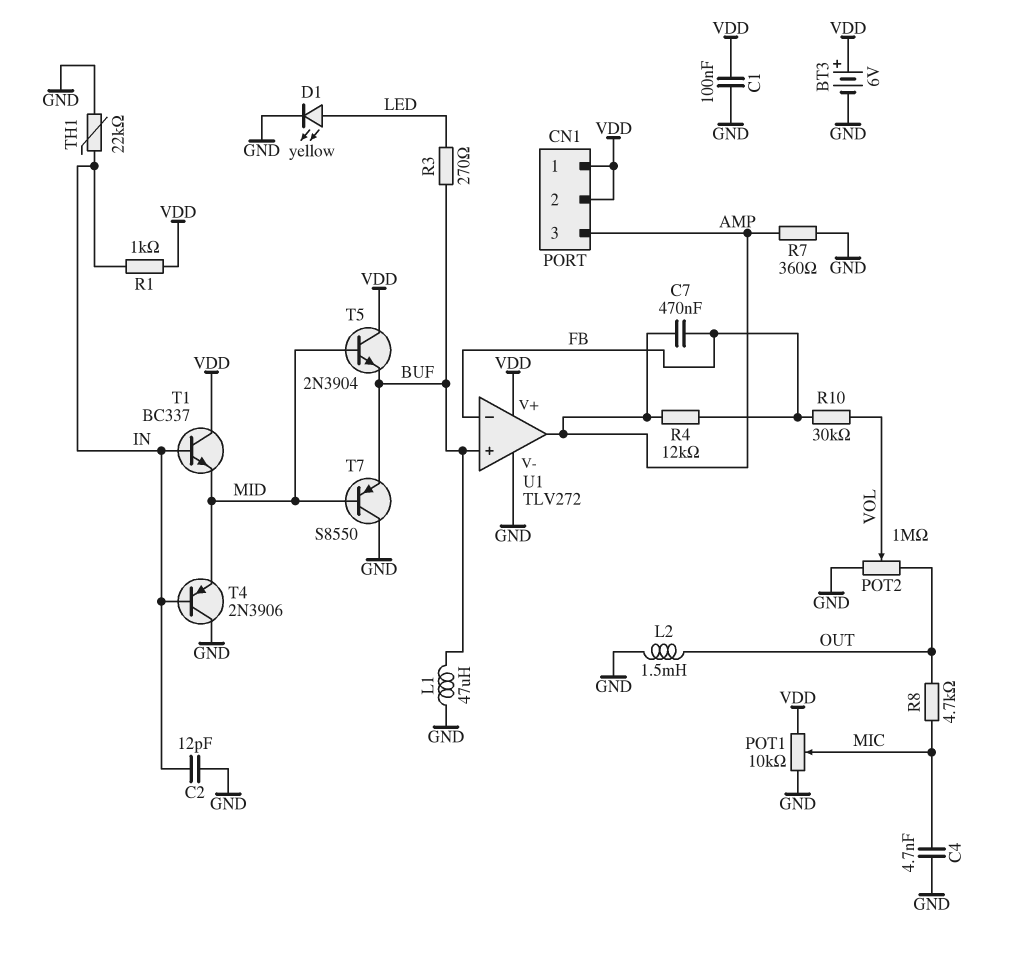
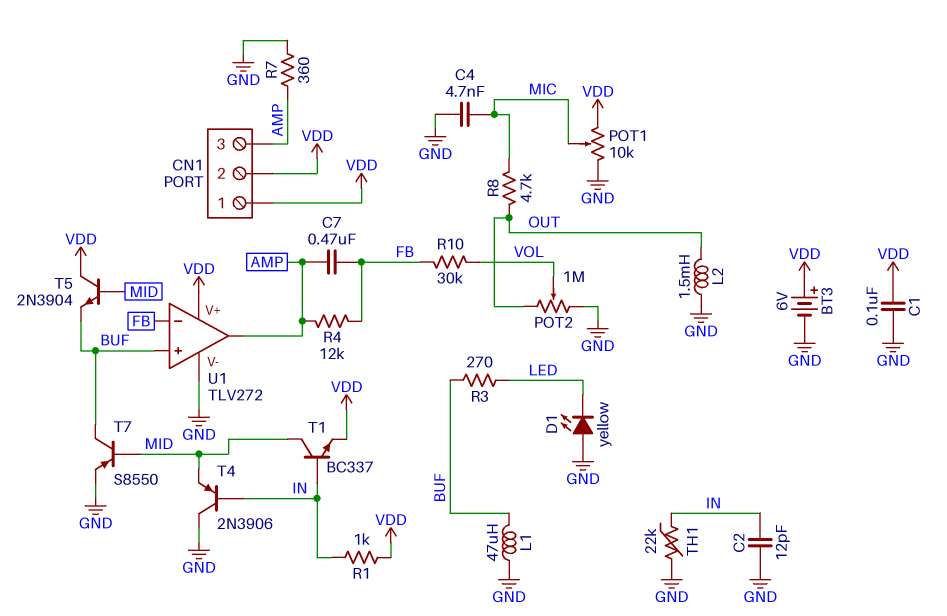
D1: LED yellow (A LED, K GND) -> LED yellow (A GND, K LED)
T1: NPN BC337 (B IN, C VDD, E MID) -> NPN BC337 (B IN, C MID, E VDD)
T7: PNP S8550 (B MID, C GND, E BUF) -> PNP S8550 (B MID, C BUF, E GND)

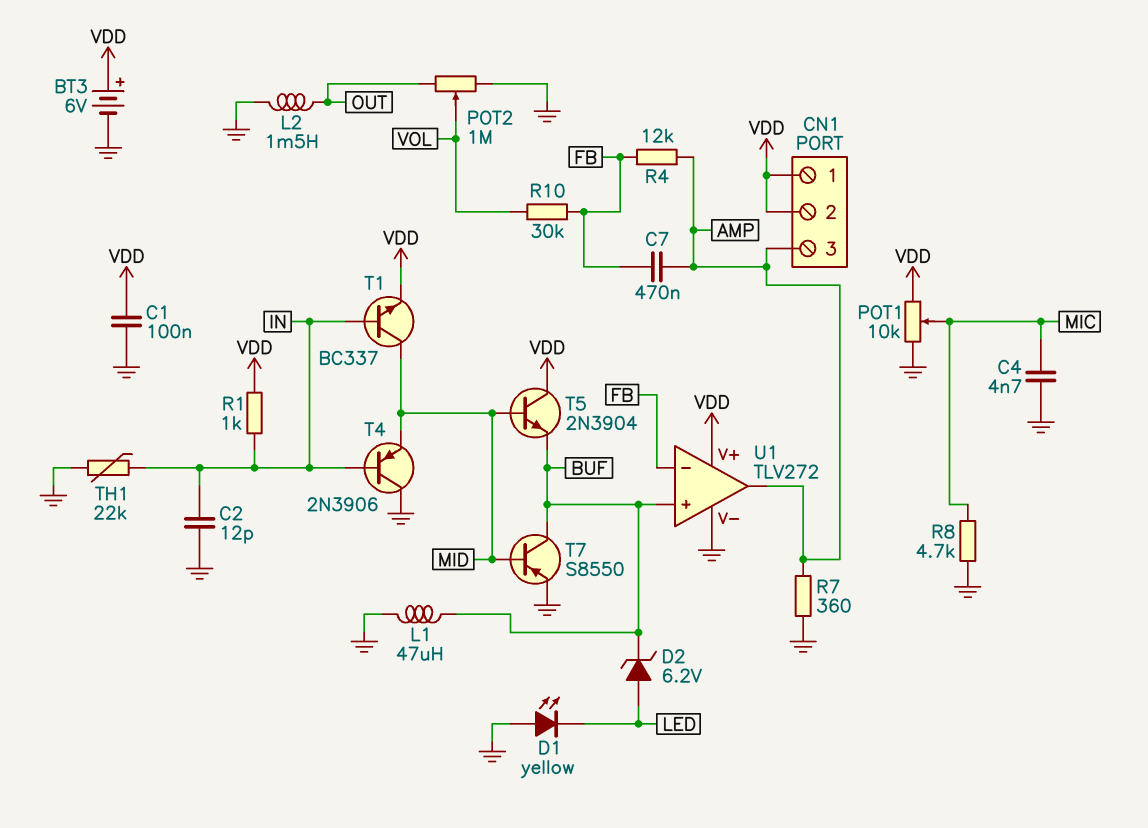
D2: none -> zener 6.2V (A LED, K BUF)
R3: 270 (BUF, LED) -> none
R8: 4.7k (MIC, OUT) -> 4.7k (GND, MIC)

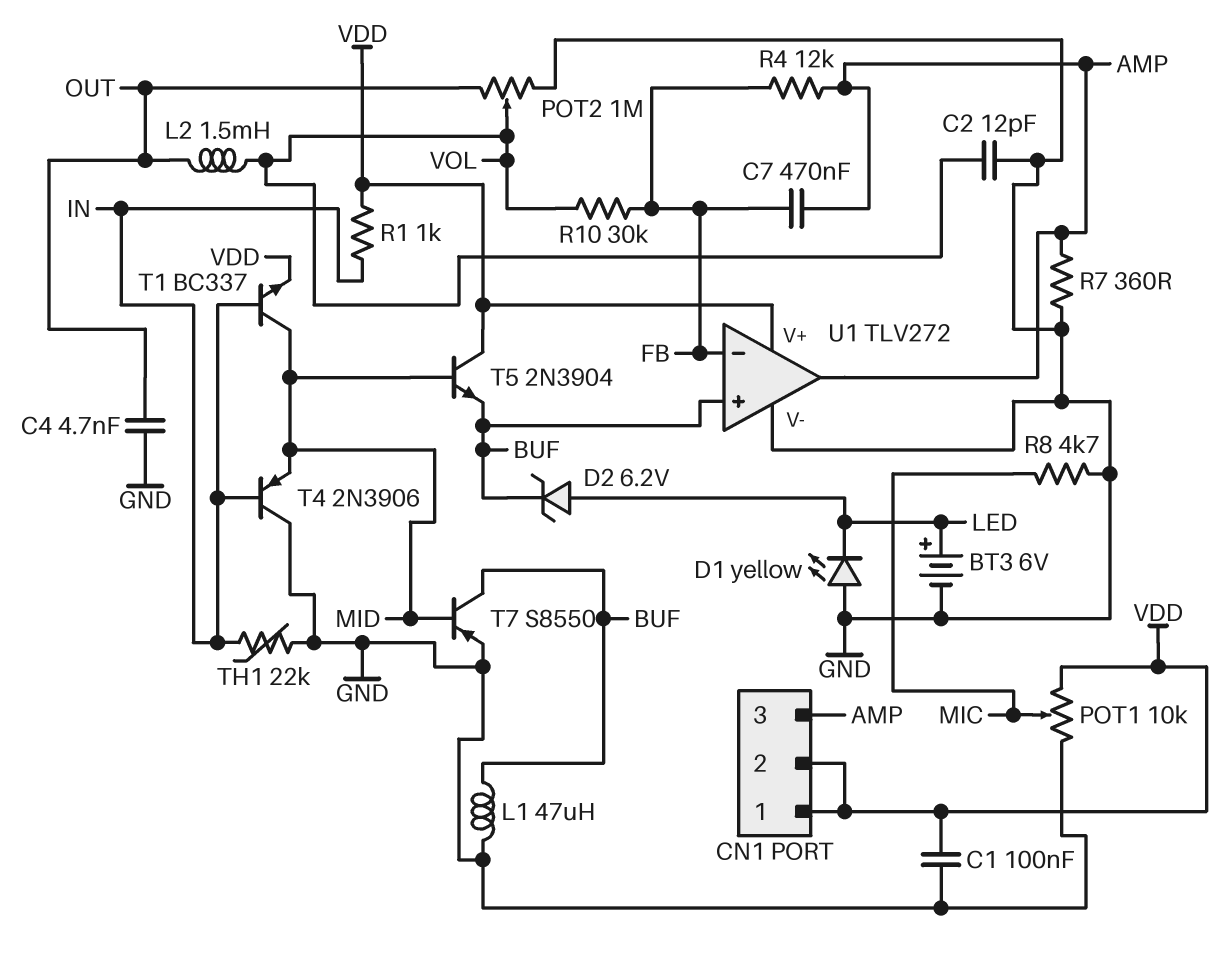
BT3: 6V (plus VDD, minus GND) -> 6V (plus LED, minus GND)
C2: 12pF (GND, IN) -> 12pF (GND, VOL)
C4: 4.7nF (GND, MIC) -> 4.7nF (GND, OUT)
L2: 1.5mH (GND, OUT) -> 1.5mH (OUT, VOL)

